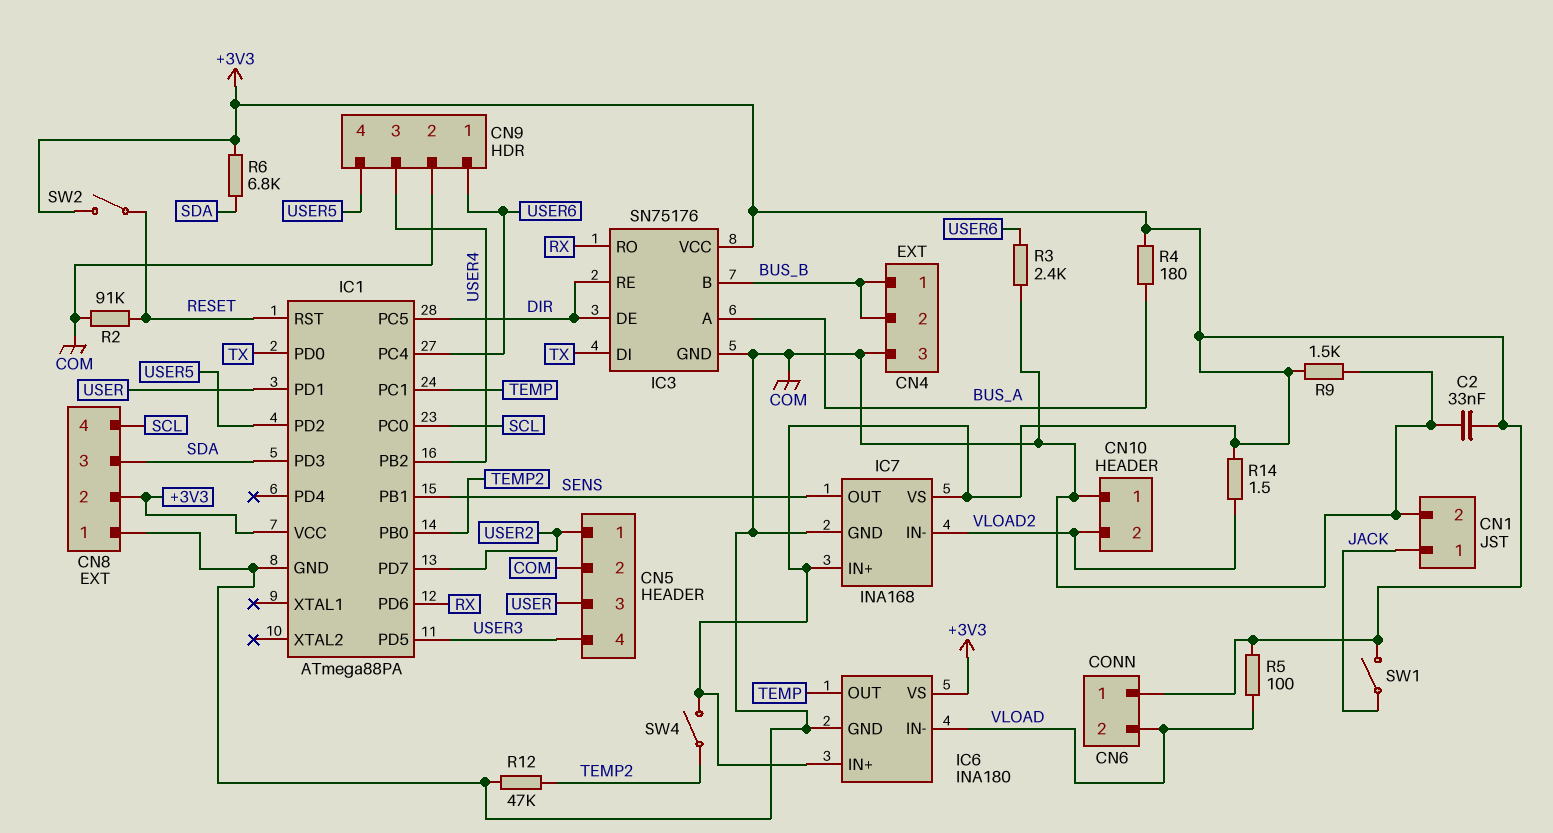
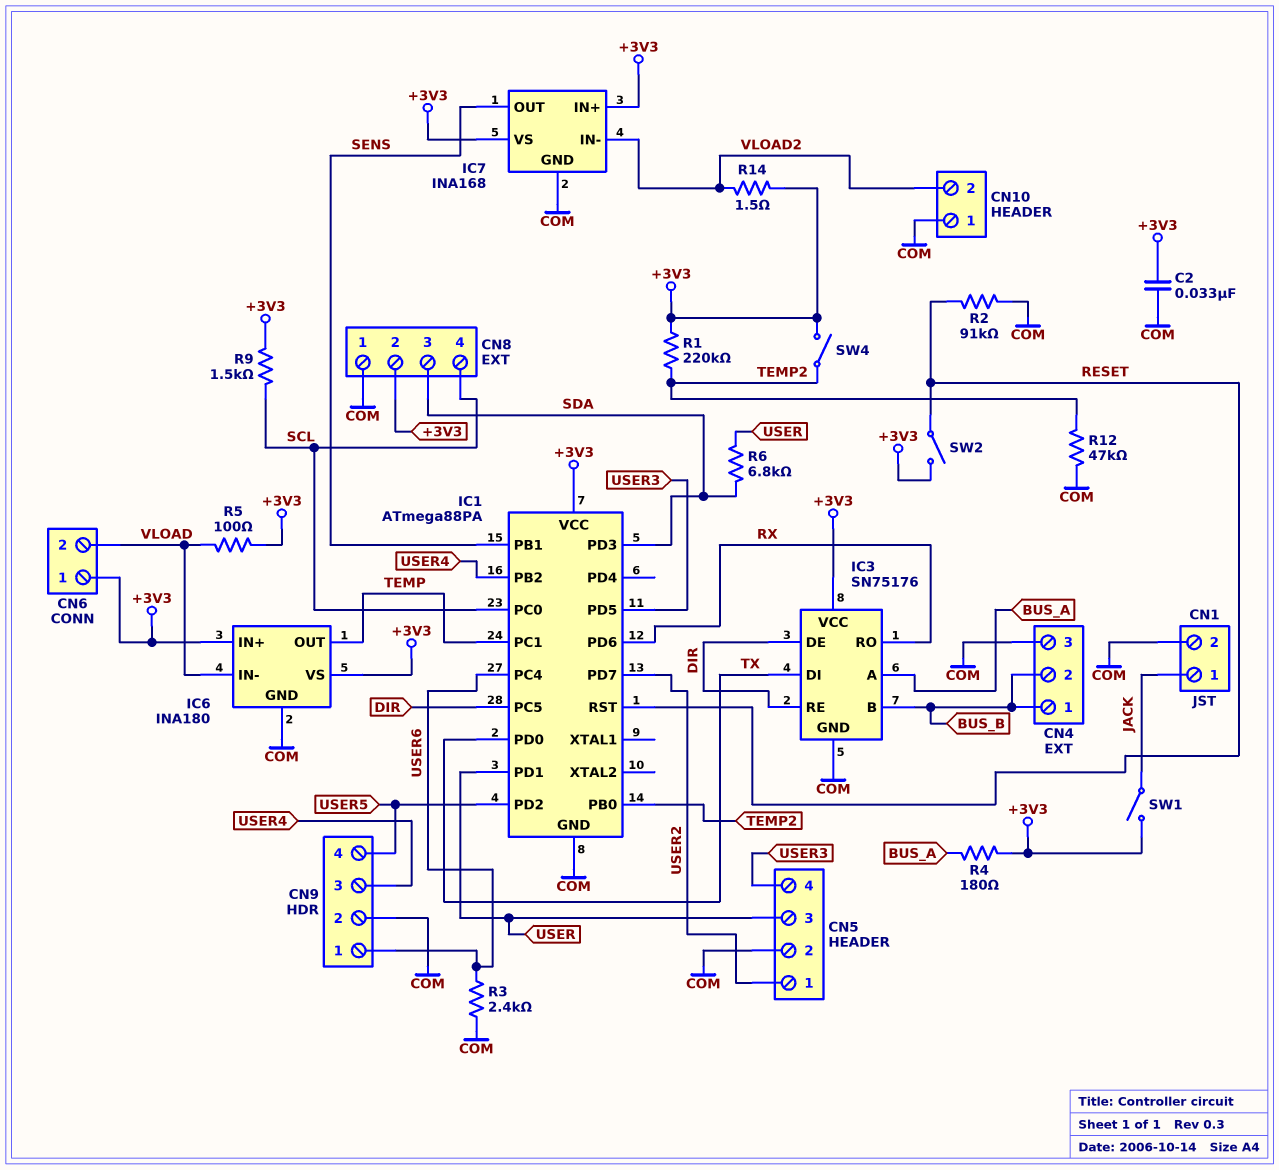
R1: none -> 220k (+3V3, TEMP2)
R6: 6.8k (+3V3, SDA) -> 6.8k (SDA, USER)
R9: 1.5k (+3V3, COM) -> 1.5k (+3V3, SCL)

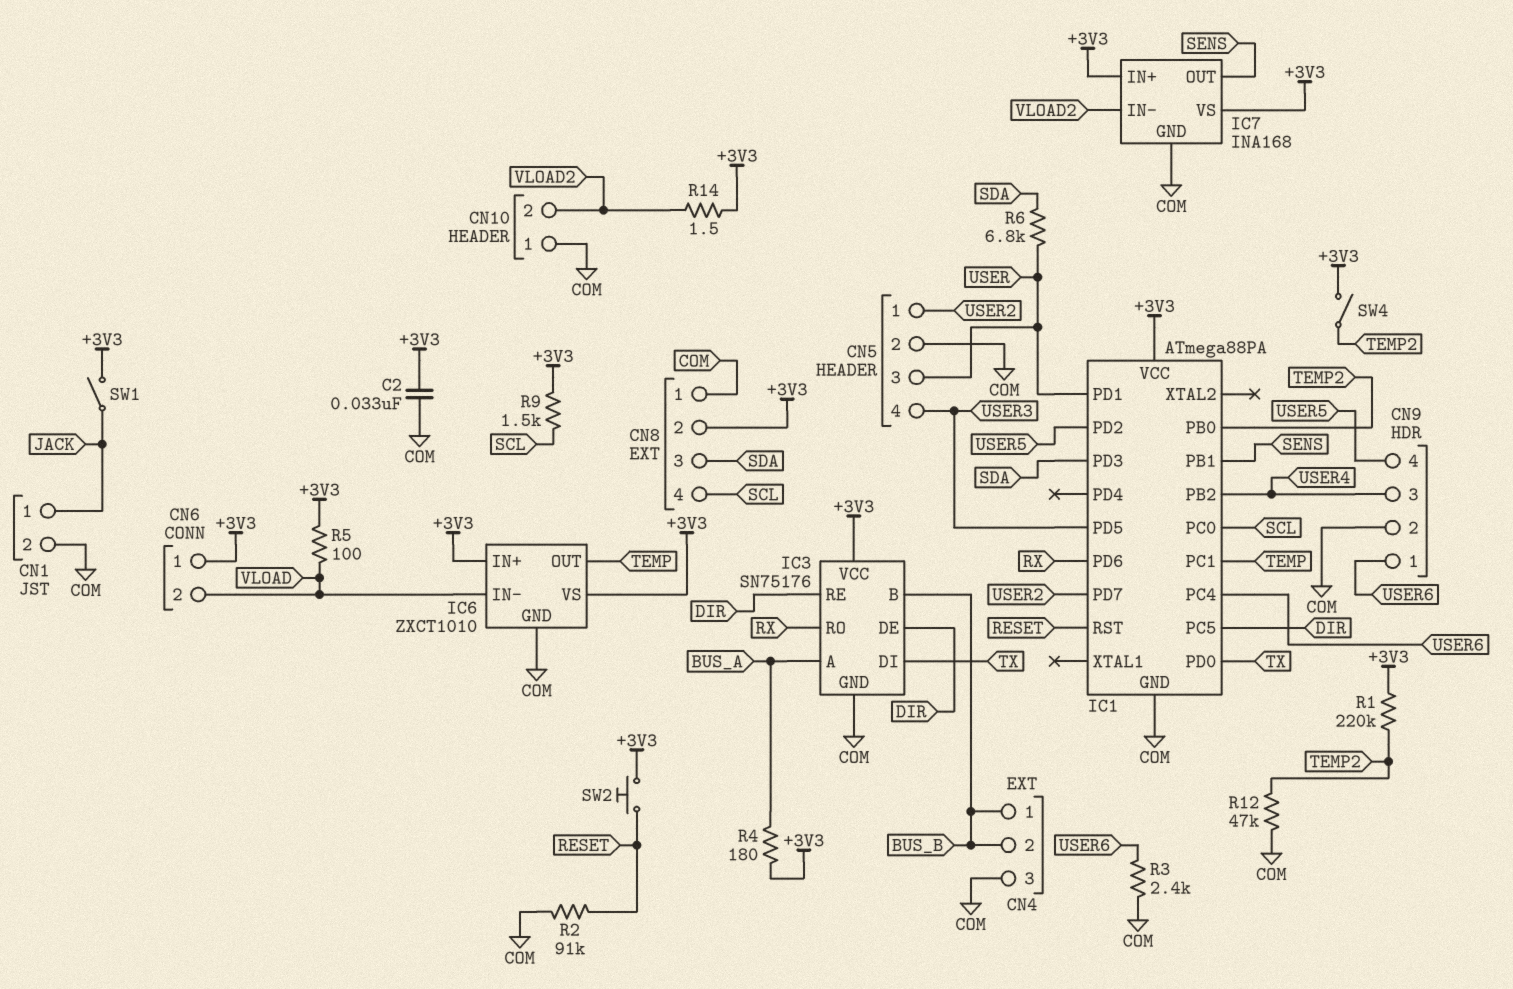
IC6: INA180 -> ZXCT1010
SW2: switch (+3V3, RESET) -> button (+3V3, RESET)

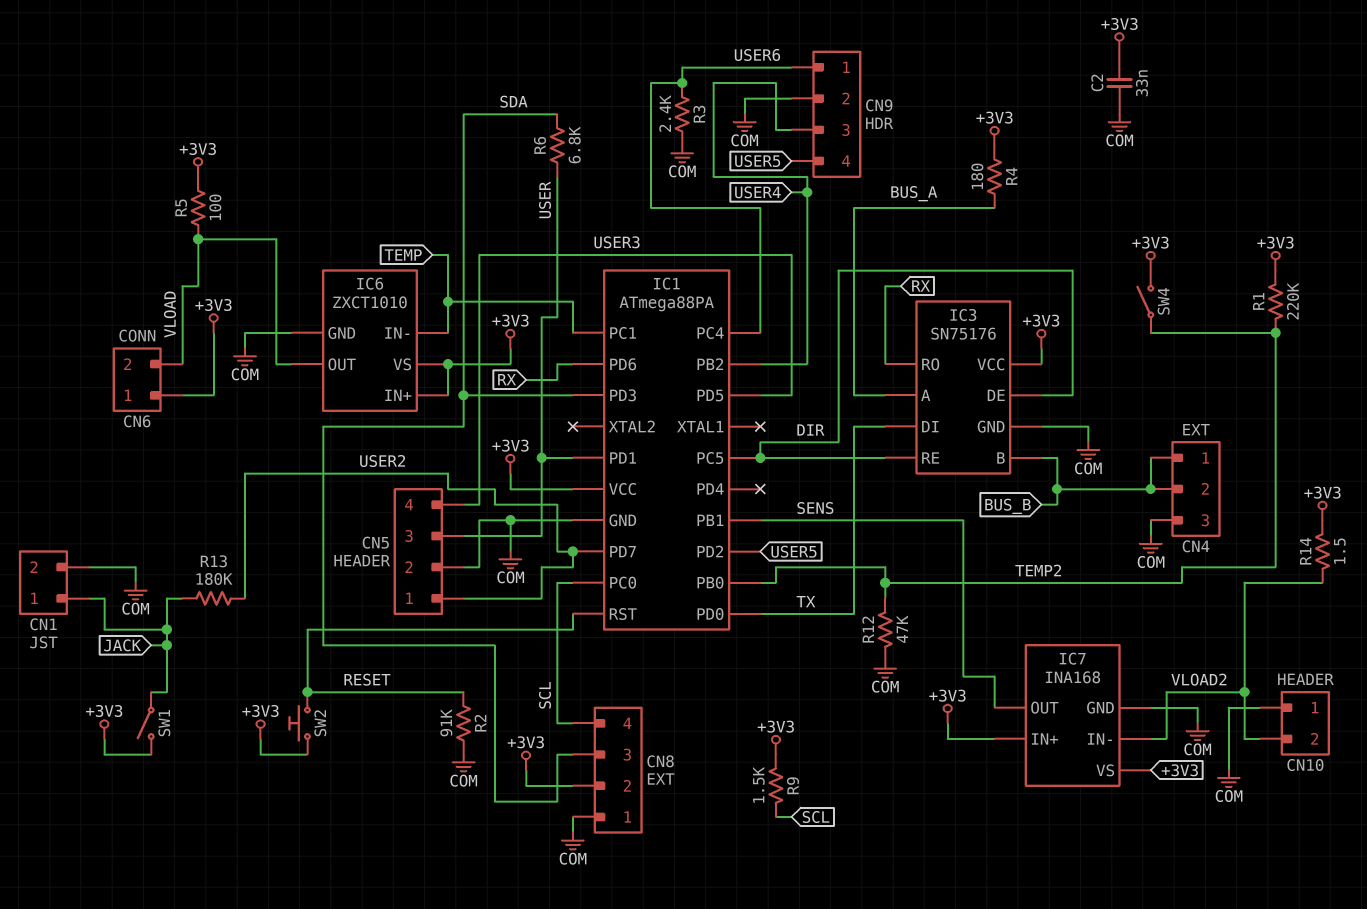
IC6 pin IN-: VLOAD -> TEMP
IC6 pin OUT: TEMP -> VLOAD
R13: none -> 180k (JACK, USER2)

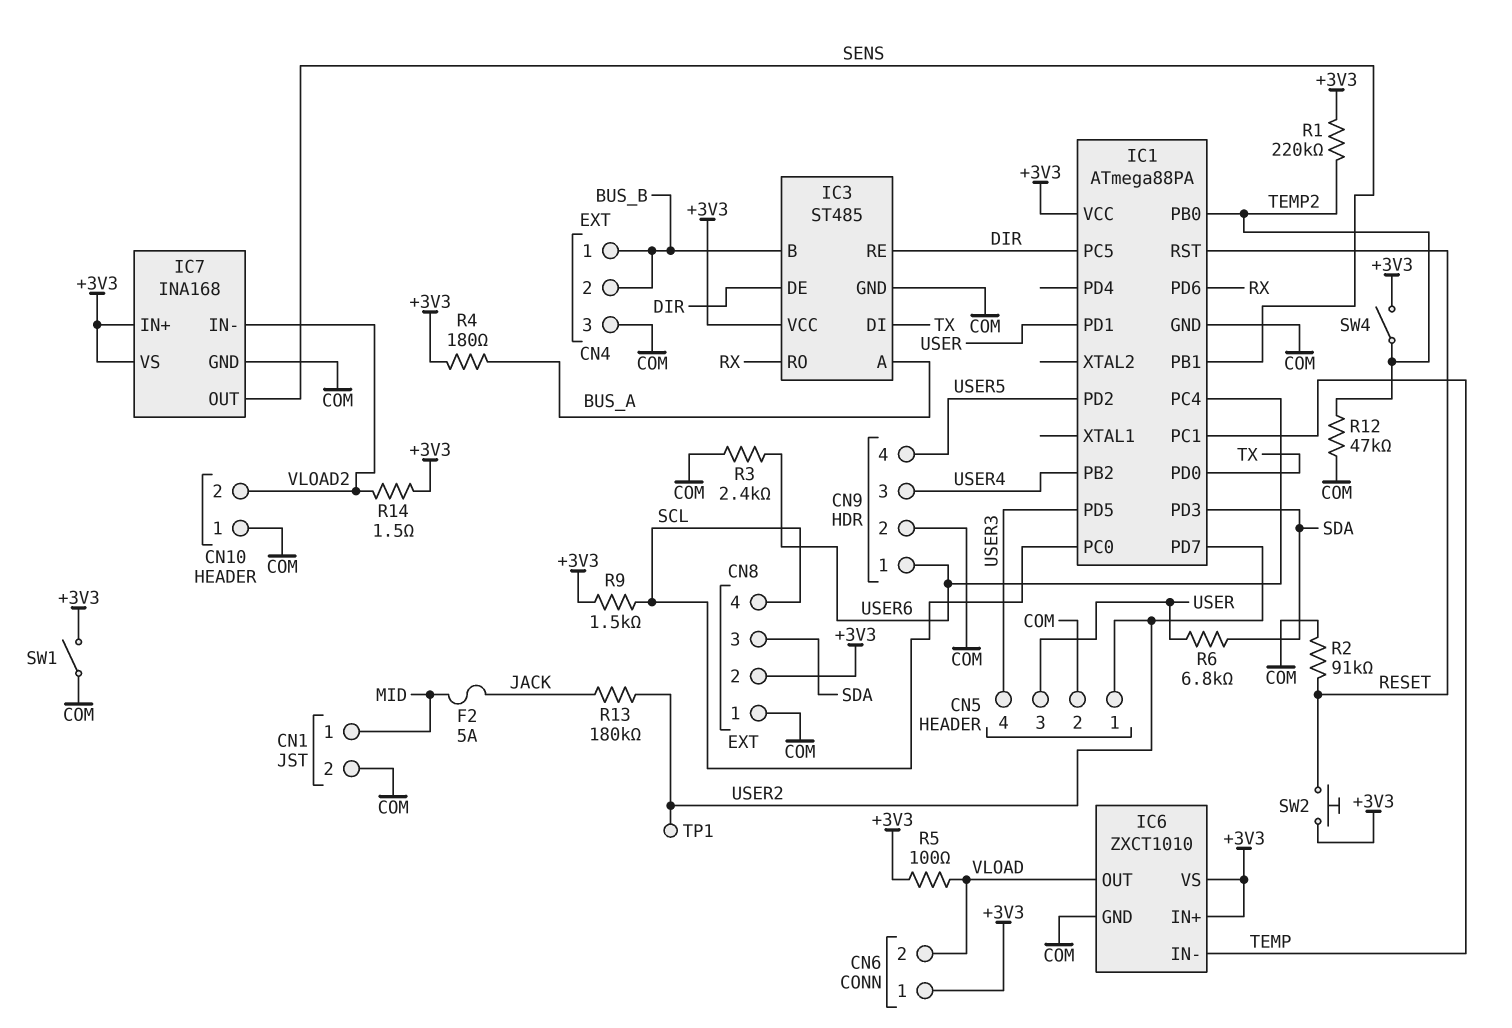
C2: 33nF (+3V3, COM) -> none
CN1 pin 1: JACK -> MID
F2: none -> 5A (JACK, MID)
IC3: SN75176 -> ST485
SW1: switch (+3V3, JACK) -> switch (+3V3, COM)
TP1: none -> test point (USER2)

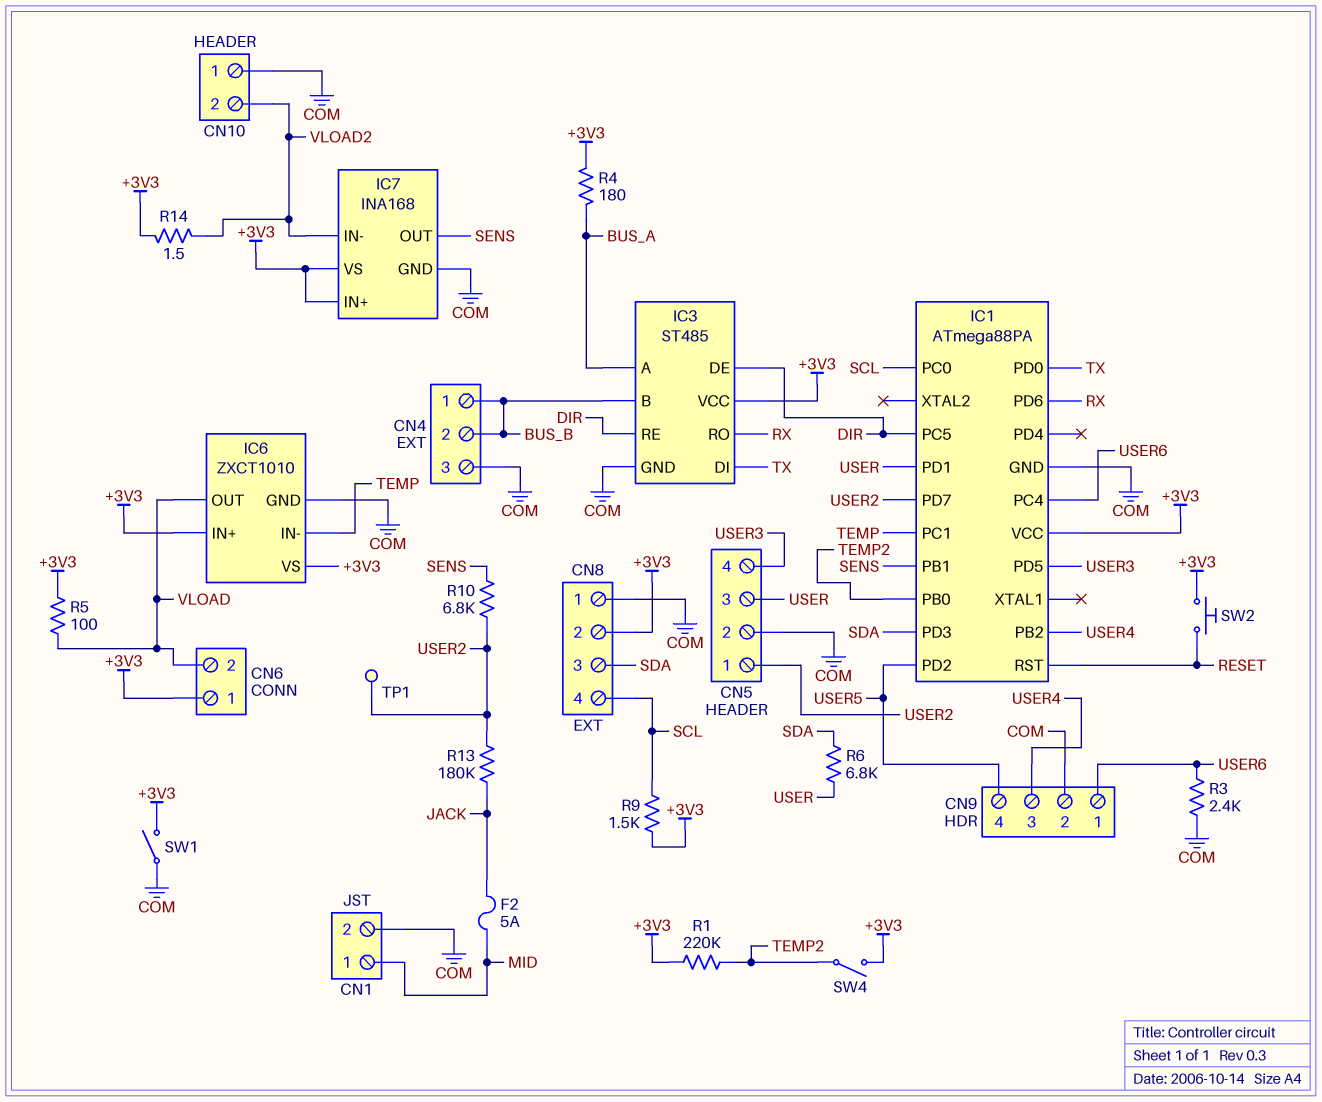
R2: 91k (COM, RESET) -> none
R10: none -> 6.8k (SENS, USER2)
R12: 47k (COM, TEMP2) -> none

